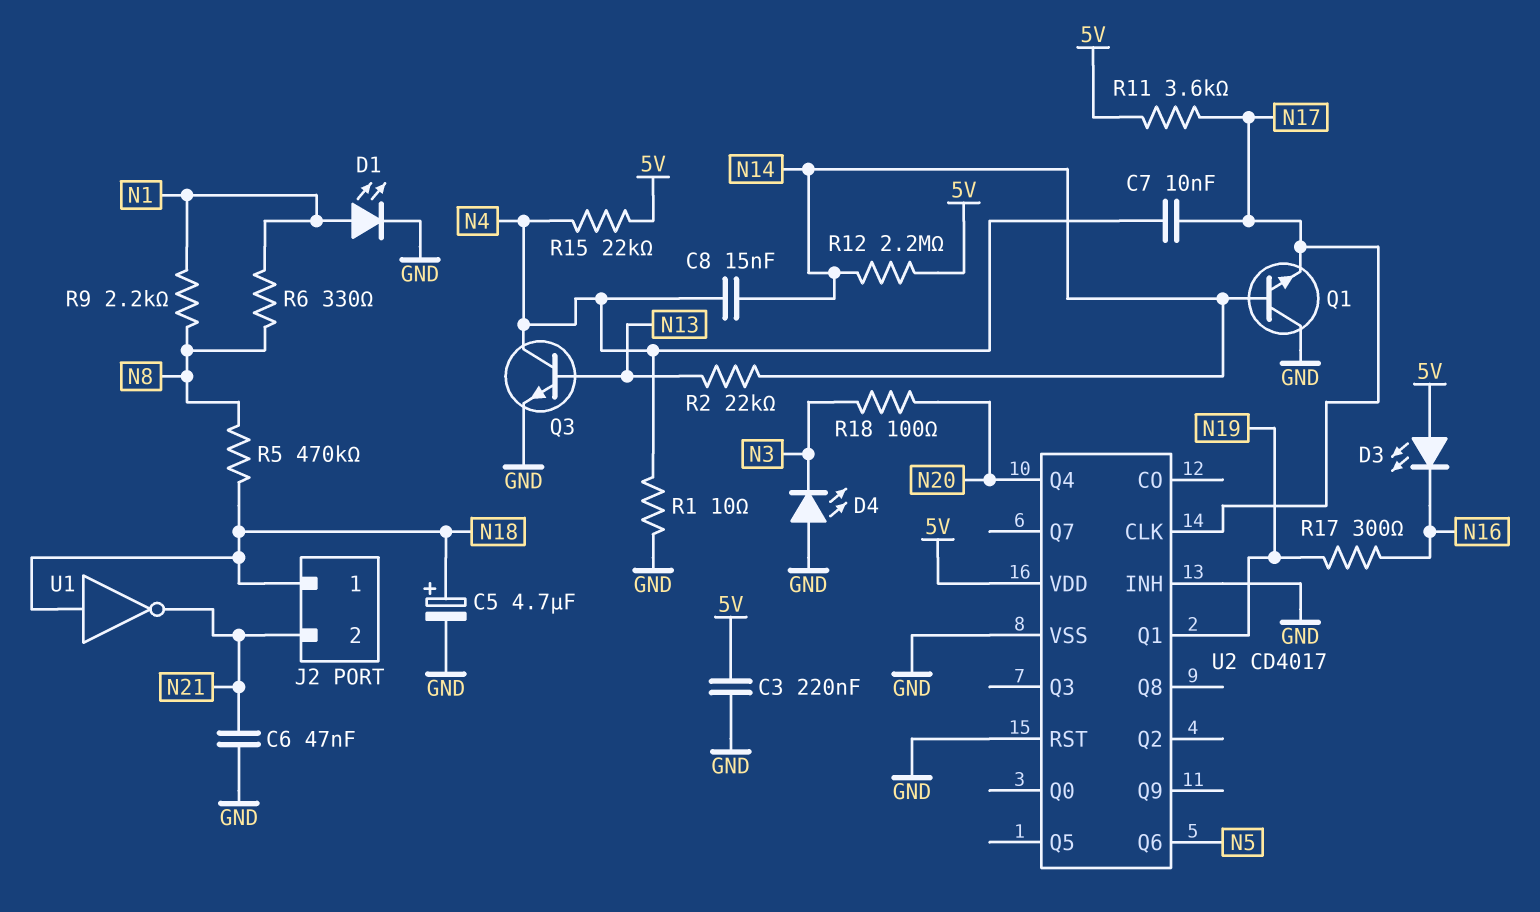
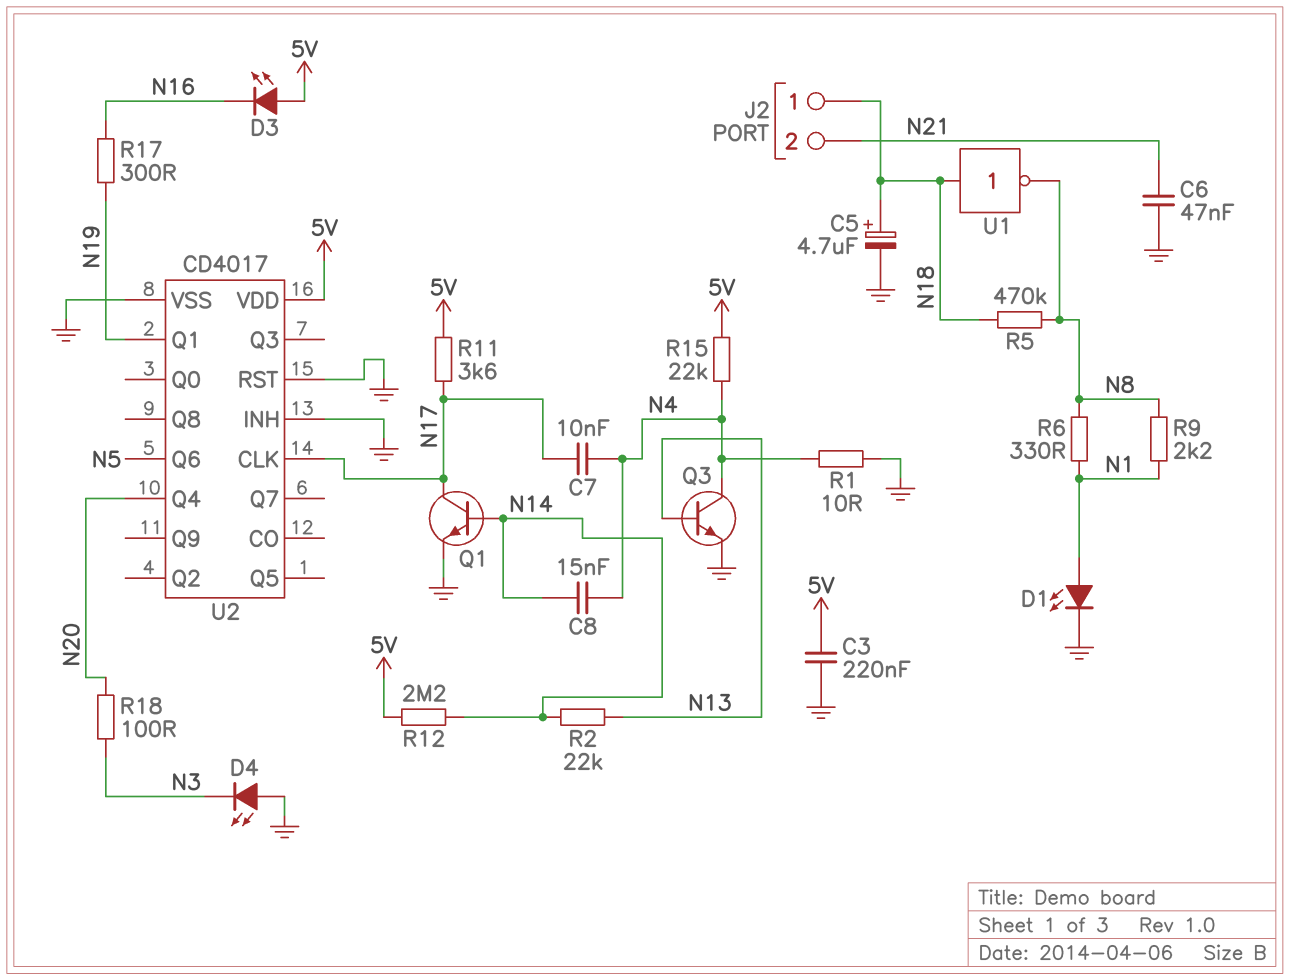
Q1: NPN (B N14, C GND, E N17) -> NPN (B N14, C N17, E GND)
U1: NOT (in N18, out N21) -> NOT (in N18, out N8)

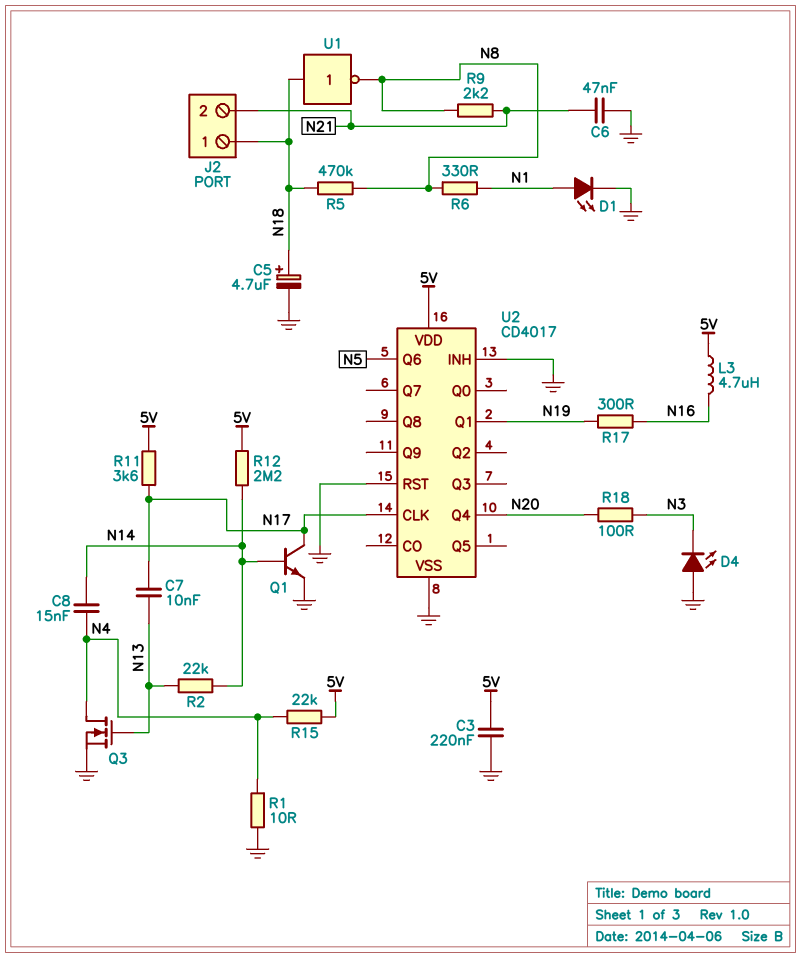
C7: 10nF (N4, N17) -> 10nF (N13, N17)
D3: LED (A 5V, K N16) -> none
L3: none -> 4.7uH (5V, N16)
Q3: NPN (B N13, C N4, E GND) -> NMOS (G N13, D N4, S GND)
R9: 2.2k (N1, N8) -> 2.2k (N8, N21)

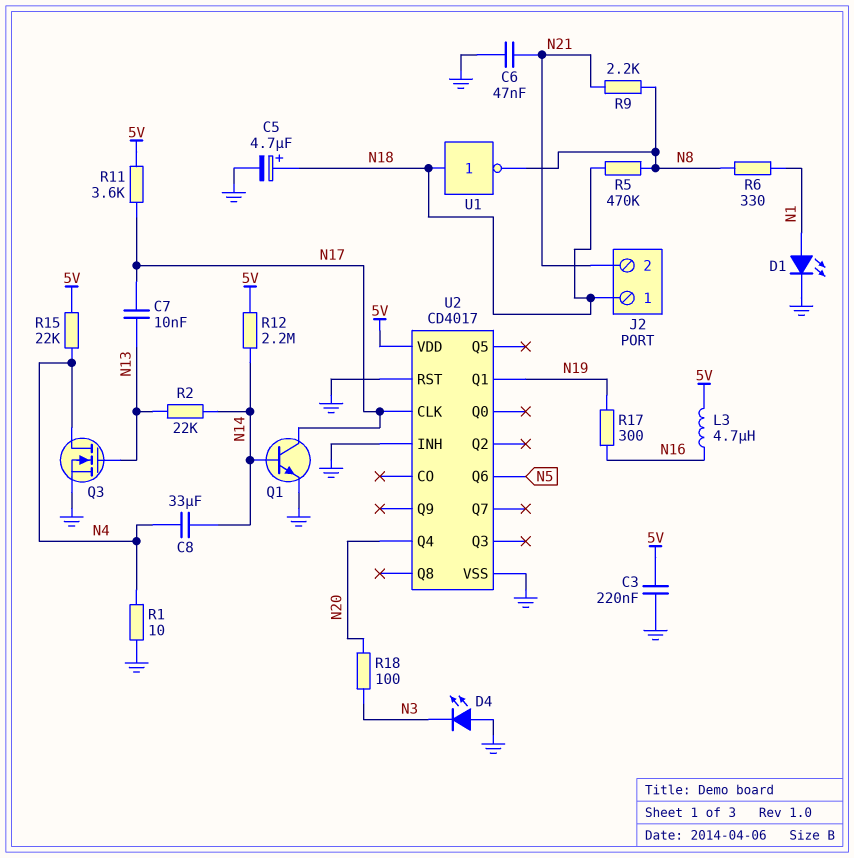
C8: 15nF (N4, N14) -> 33uF (N4, N14)

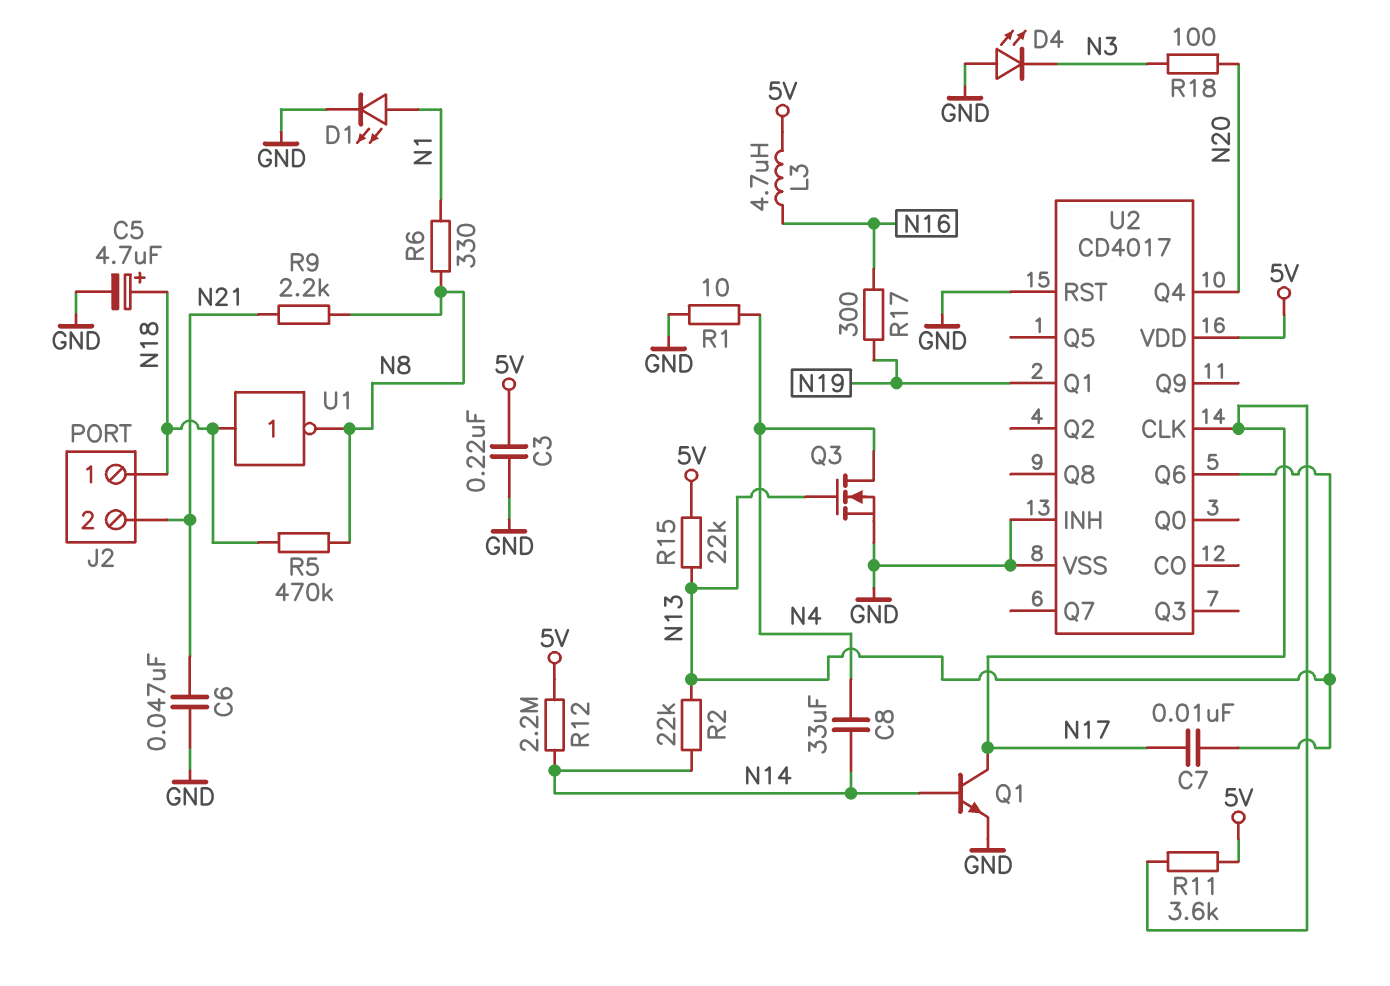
R15: 22k (5V, N4) -> 22k (5V, N13)
U2 pin Q6: N5 -> N13

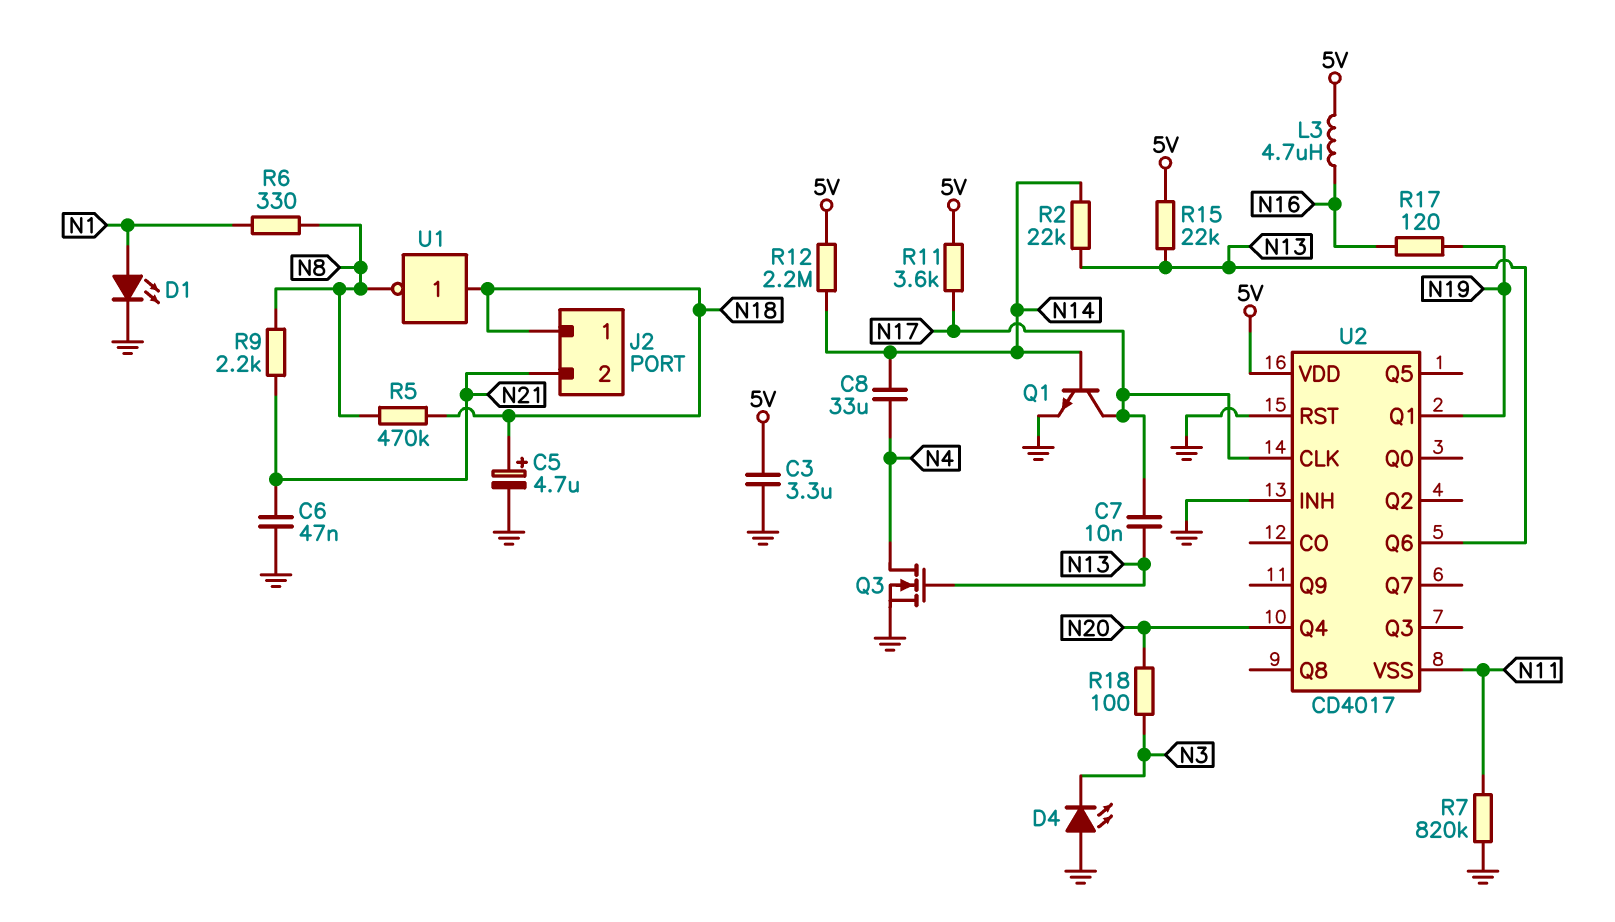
C3: 220nF (5V, GND) -> 3.3uF (5V, GND)
R1: 10 (GND, N4) -> none
R7: none -> 820k (GND, N11)
R17: 300 (N16, N19) -> 120 (N16, N19)
U2 pin VSS: GND -> N11

